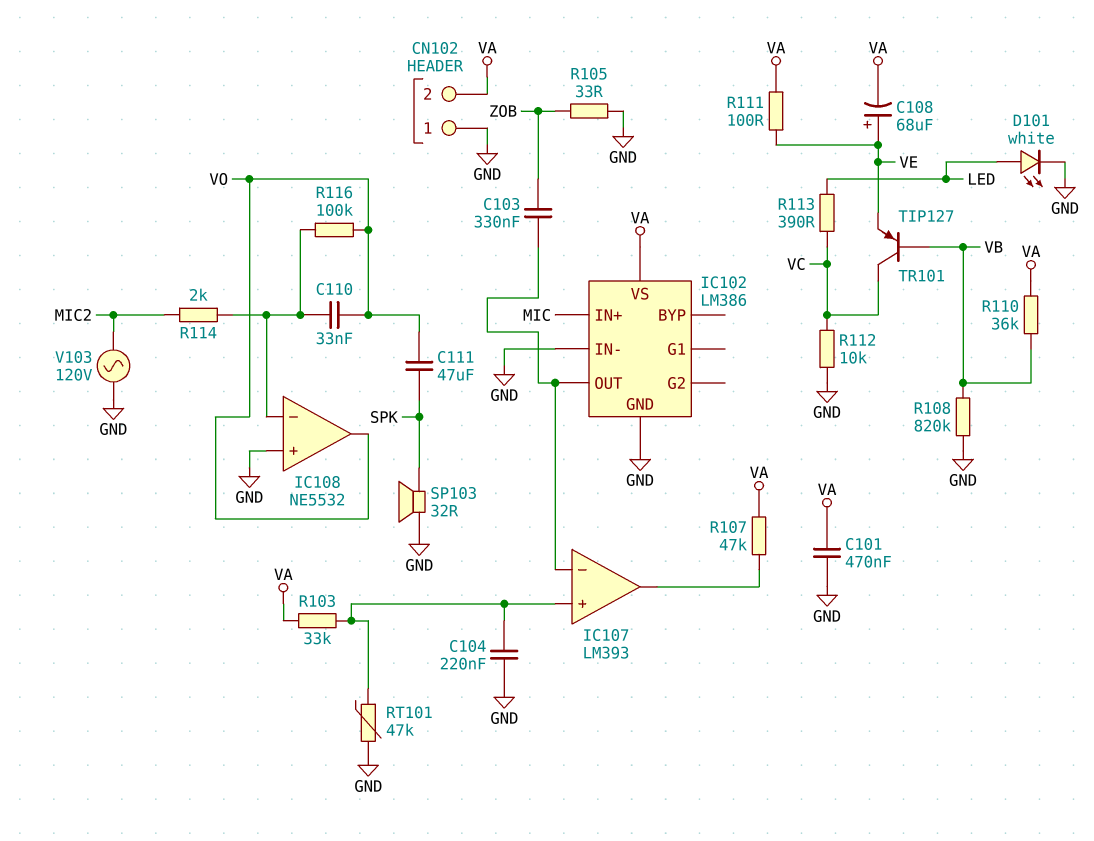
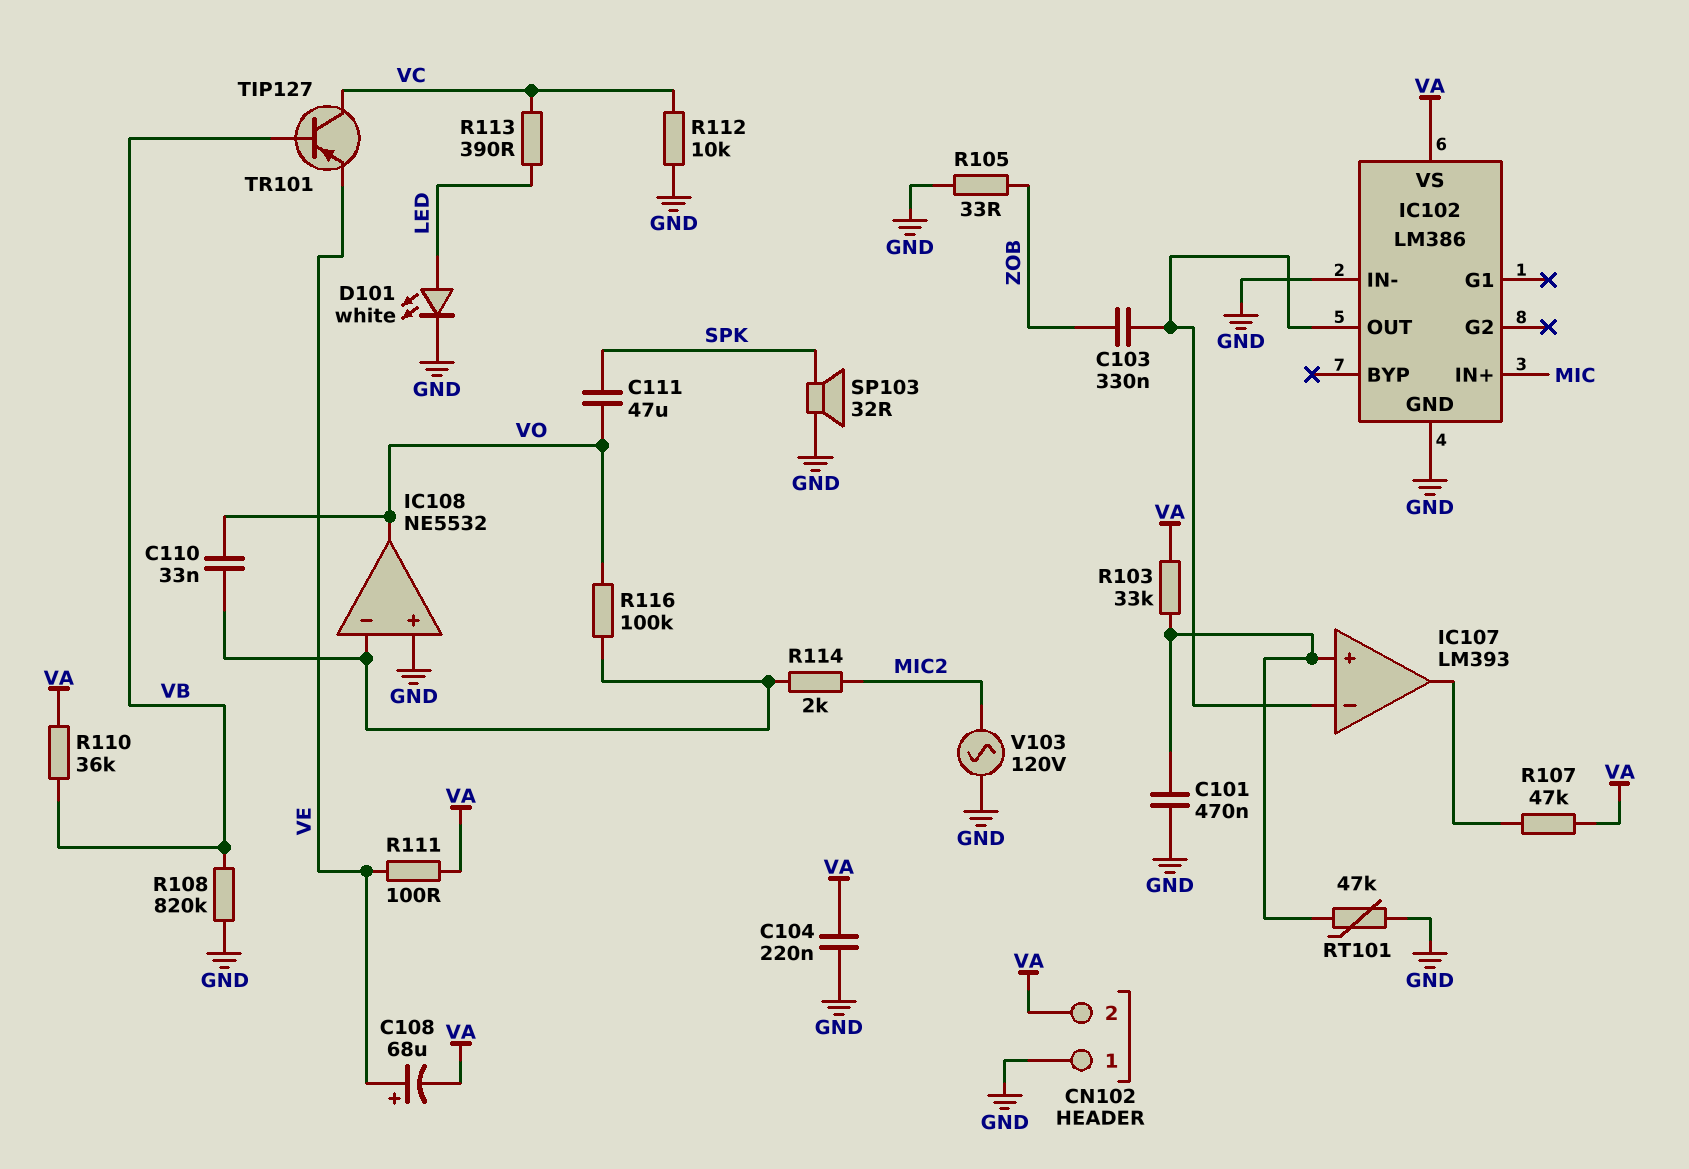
C101: 470nF (GND, VA) -> 470nF (GND, IC107/in+)
C104: 220nF (GND, IC107/in+) -> 220nF (GND, VA)

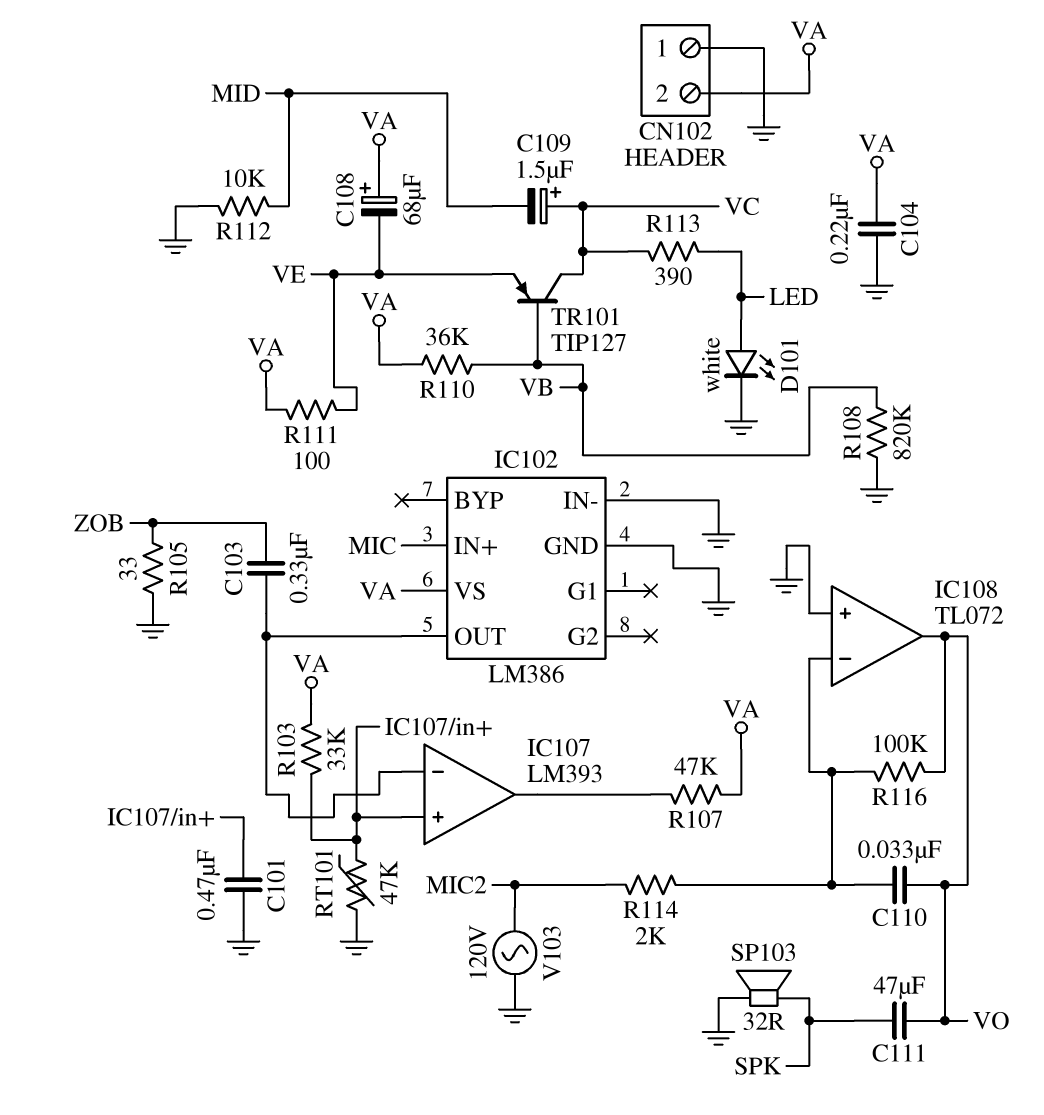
C108: 68uF (plus VE, minus VA) -> 68uF (plus VA, minus VE)
C109: none -> 1.5uF (plus VC, minus MID)
IC108: NE5532 -> TL072
R112: 10k (GND, VC) -> 10k (GND, MID)

